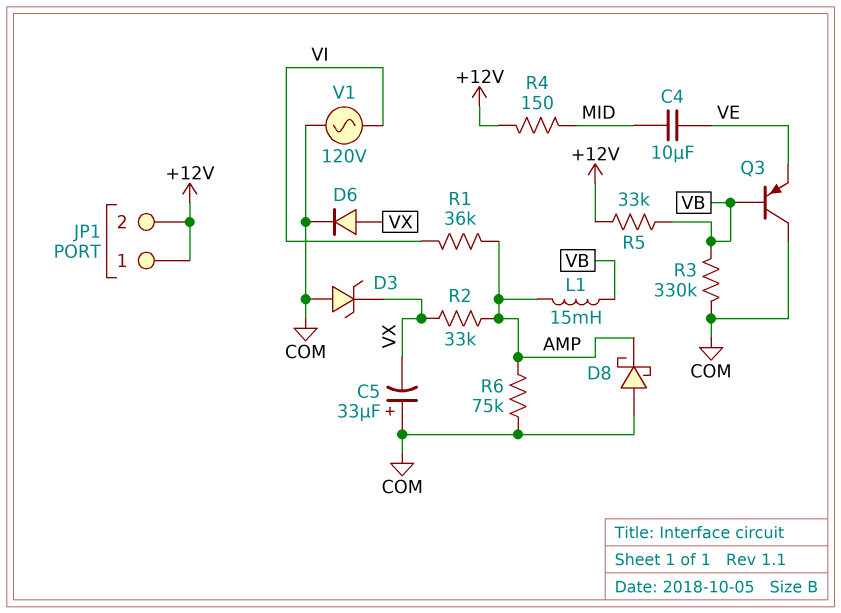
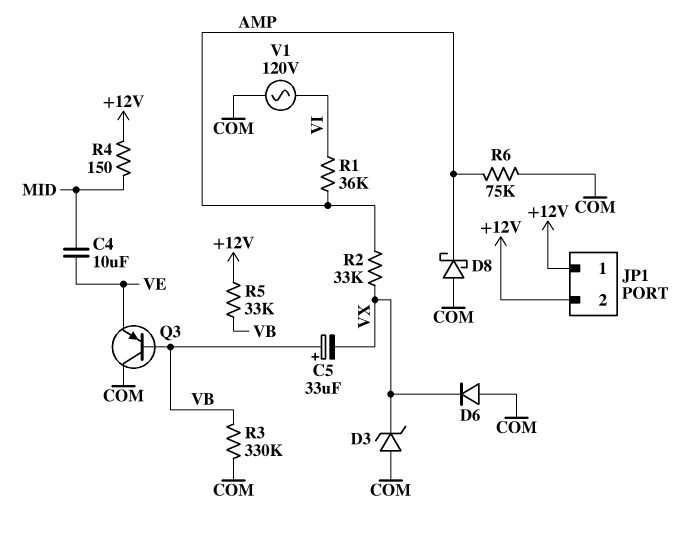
C5: 33uF (plus COM, minus VX) -> 33uF (plus VB, minus VX)
D6: diode (A VX, K COM) -> diode (A COM, K VX)
L1: 15mH (AMP, VB) -> none

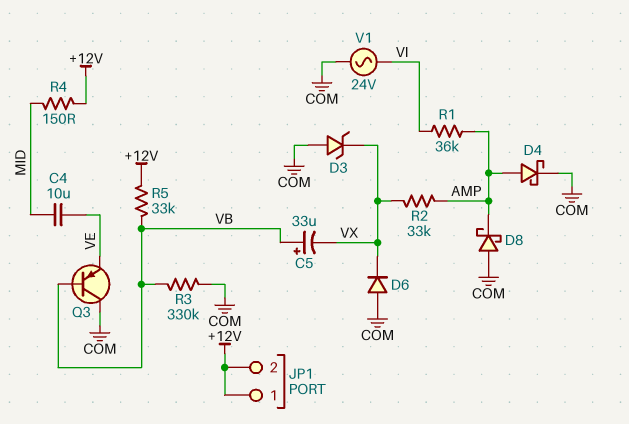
D4: none -> schottky (A AMP, K COM)
R6: 75k (AMP, COM) -> none
V1: AC 120V (COM, VI) -> AC 24V (COM, VI)

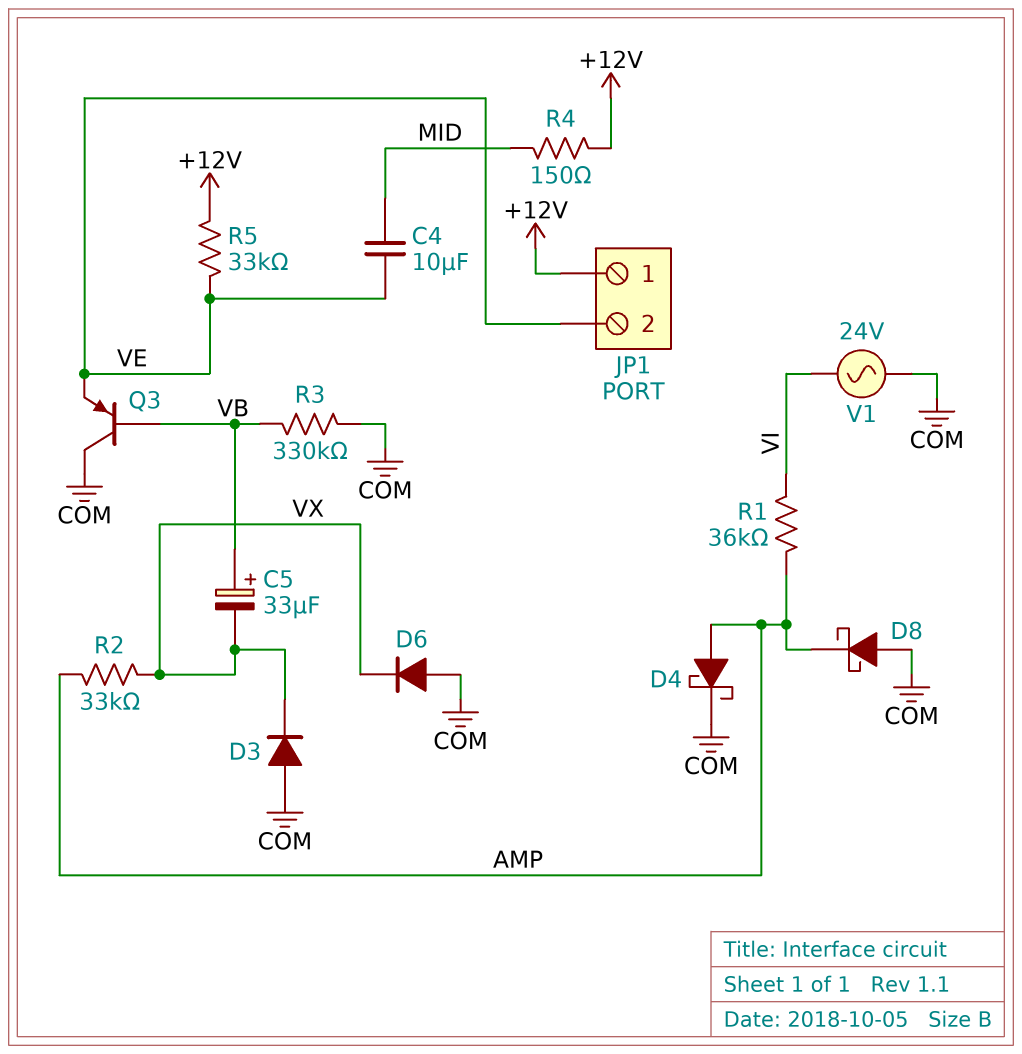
D3: zener (A COM, K VX) -> diode (A COM, K VX)
JP1 pin 2: +12V -> VE
R5: 33k (+12V, VB) -> 33k (+12V, VE)

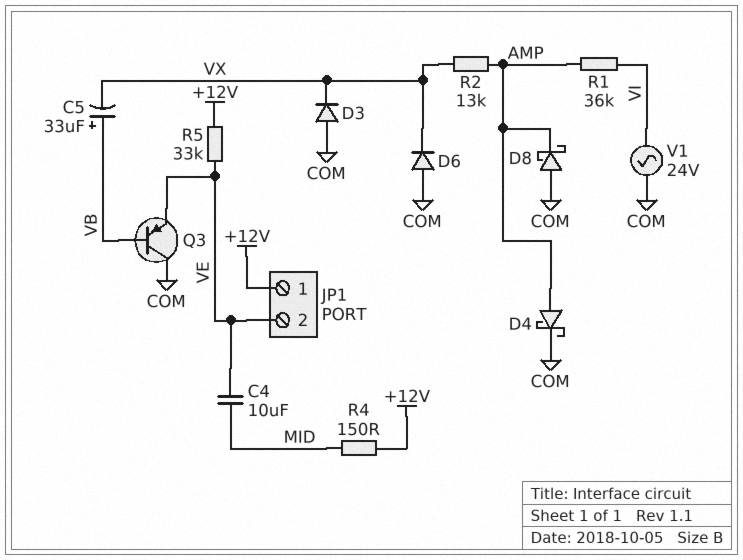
R2: 33k (AMP, VX) -> 13k (AMP, VX)
R3: 330k (COM, VB) -> none

